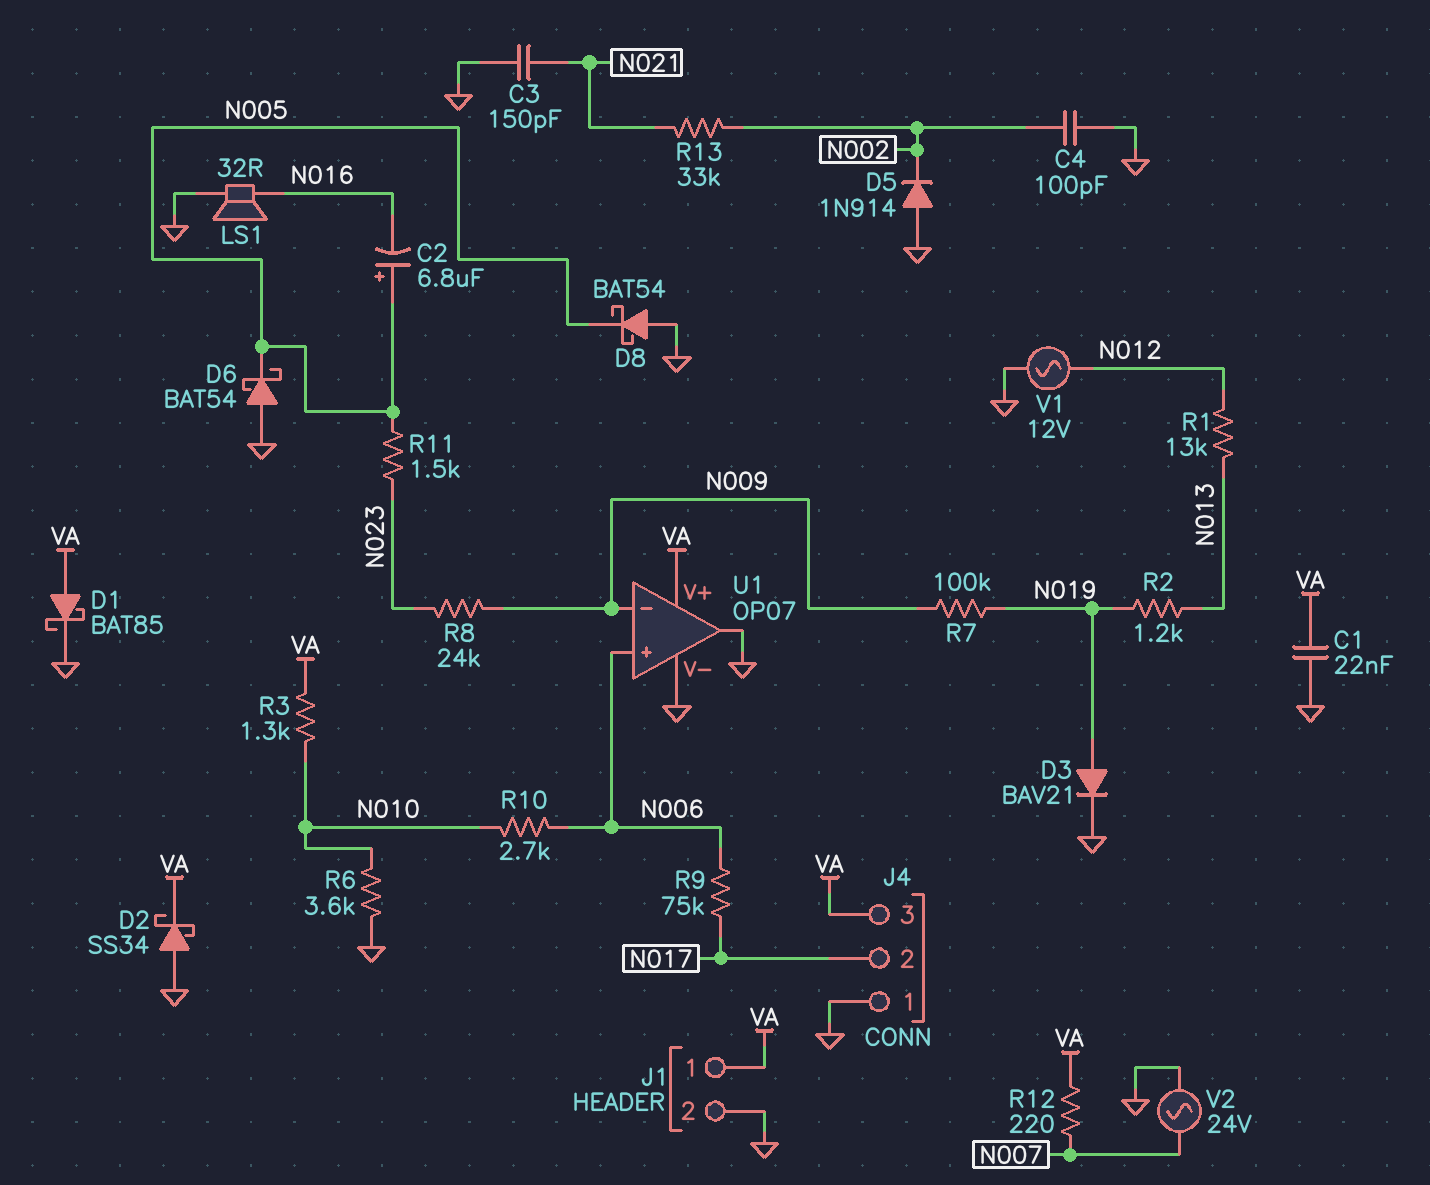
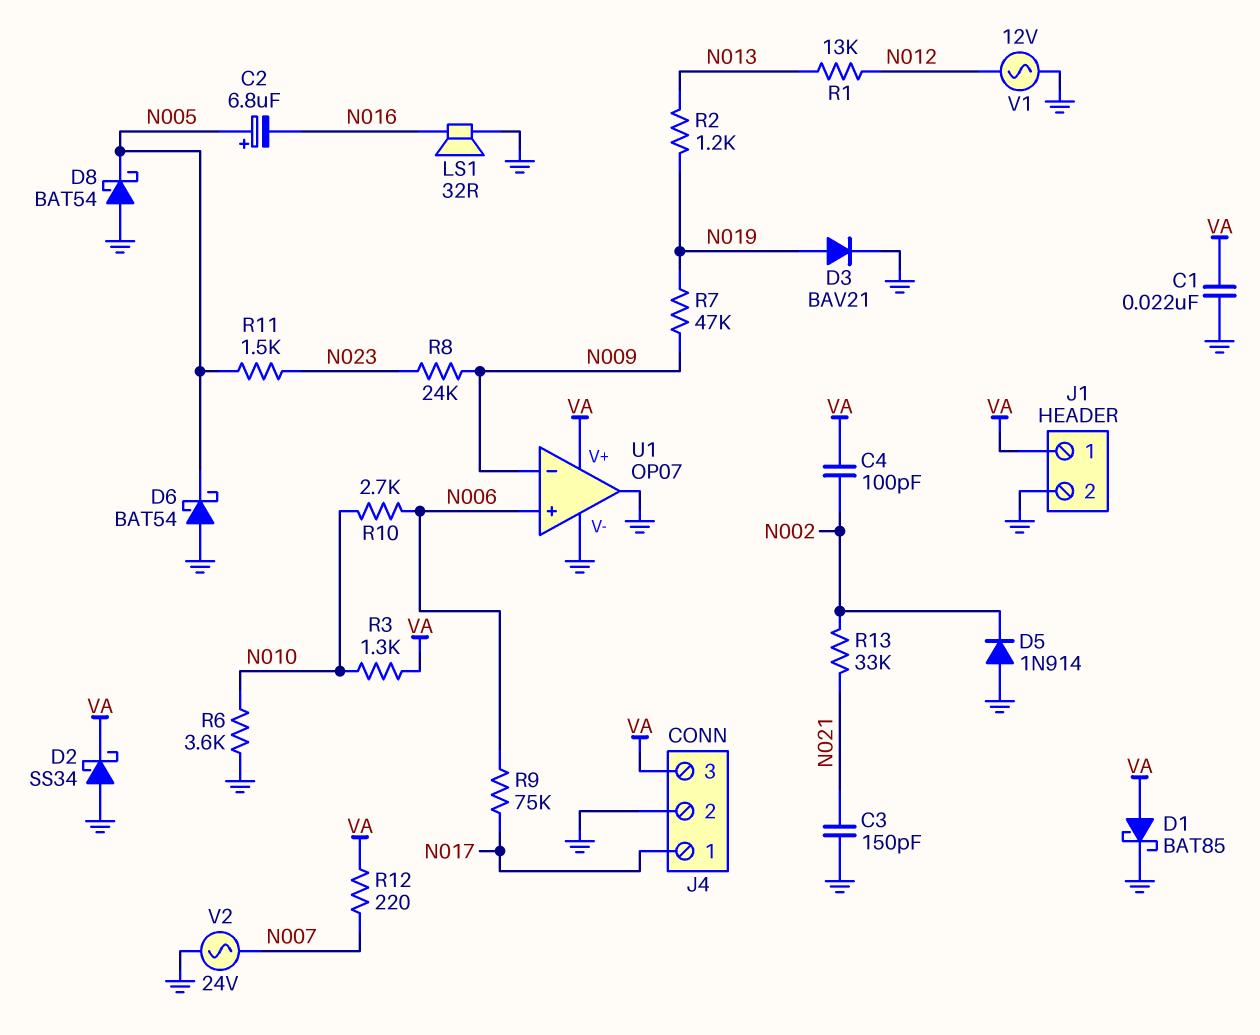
C4: 100pF (GND, N002) -> 100pF (N002, VA)
J4 pin 1: GND -> N017
J4 pin 2: N017 -> GND
R7: 100k (N009, N019) -> 47k (N009, N019)

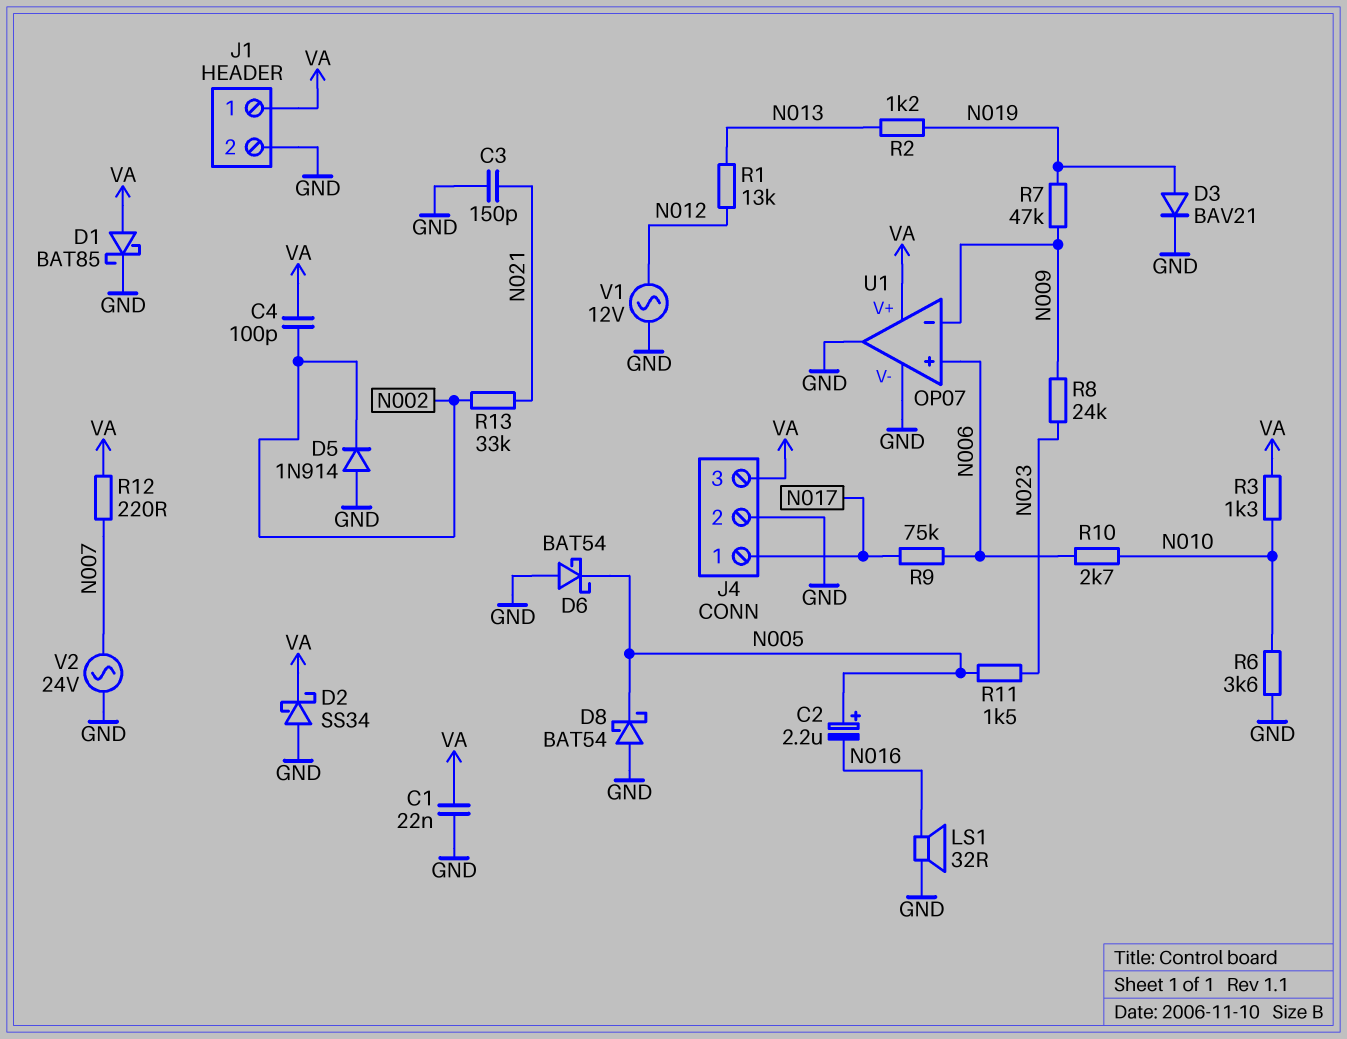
C2: 6.8uF (plus N005, minus N016) -> 2.2uF (plus N005, minus N016)

